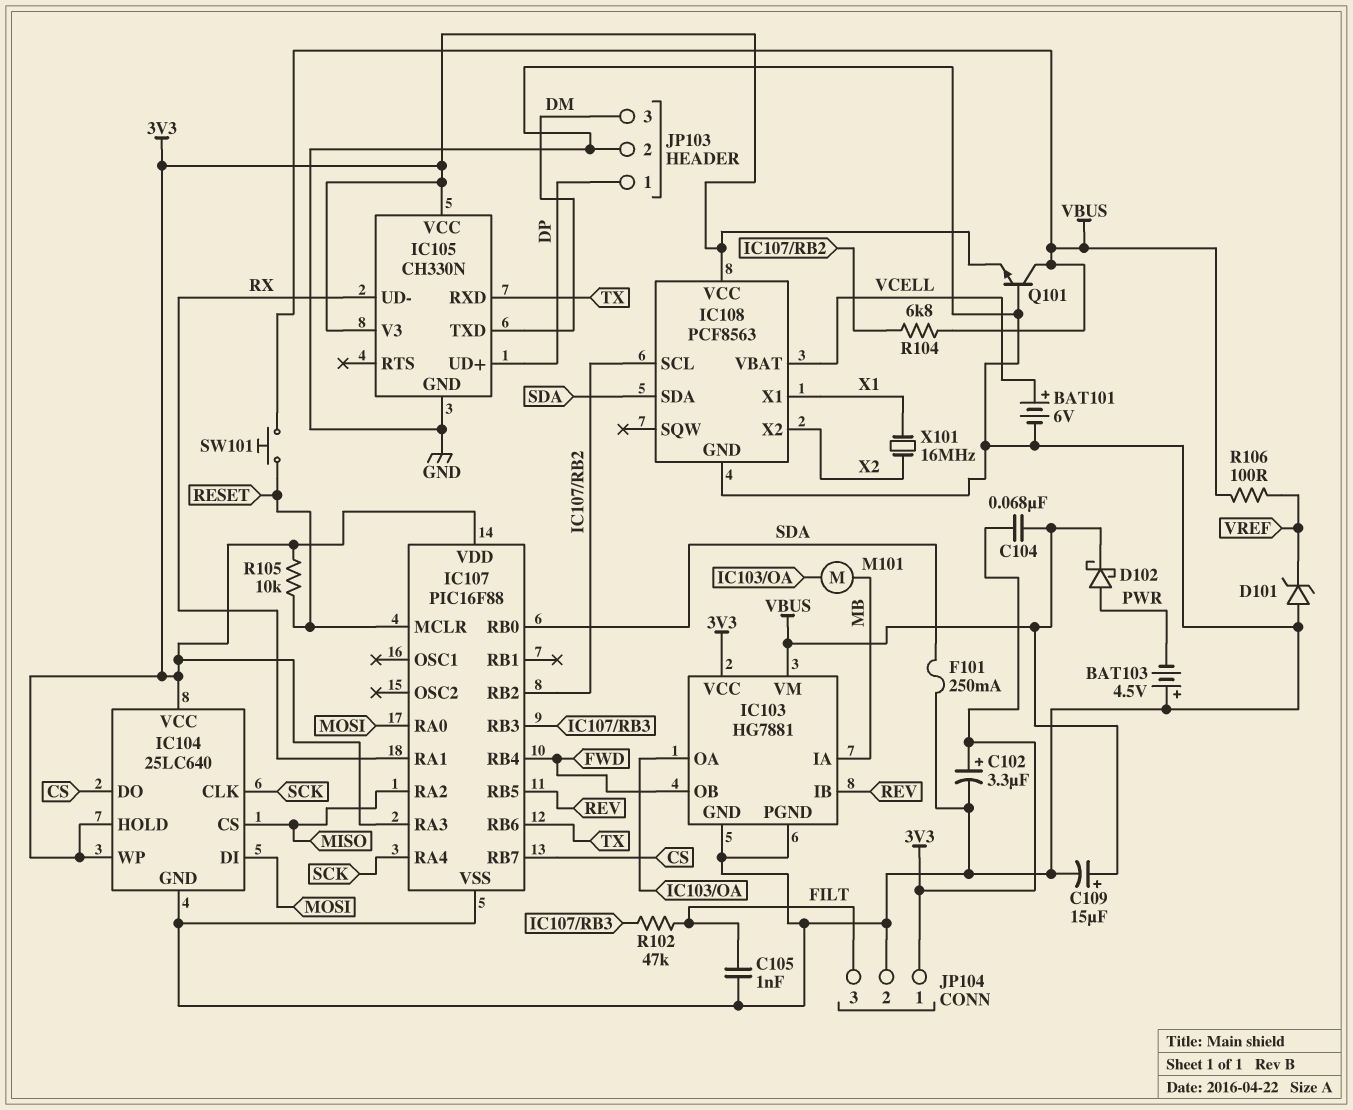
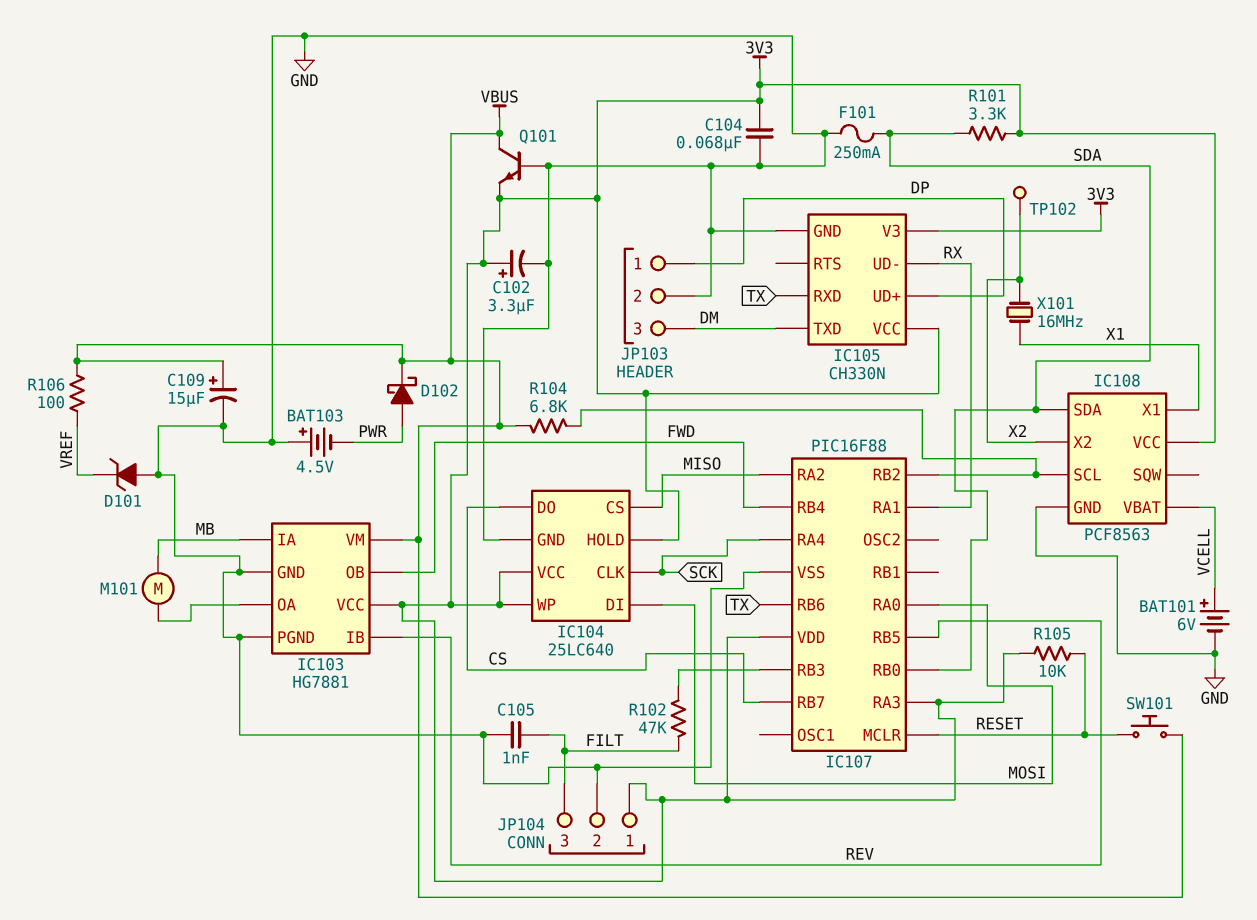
C104: 68nF (3V3, VBUS) -> 68nF (3V3, GND)
R101: none -> 3.3k (3V3, SDA)
TP102: none -> test point (X2)

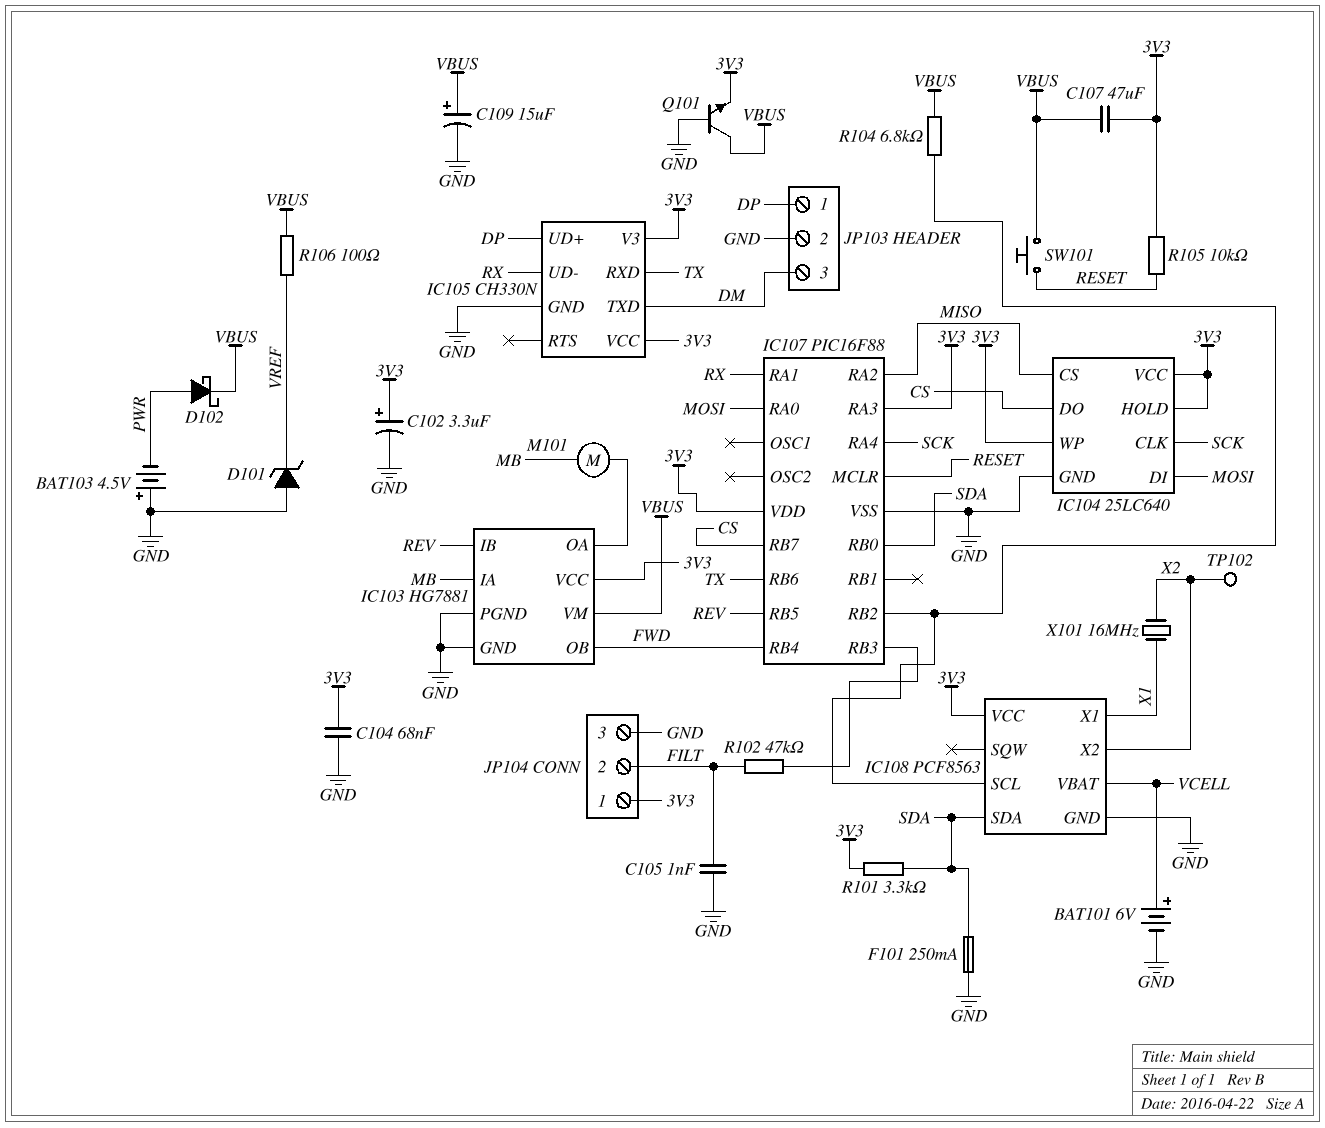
C107: none -> 47uF (3V3, VBUS)
JP104 pin 2: GND -> FILT
JP104 pin 3: FILT -> GND

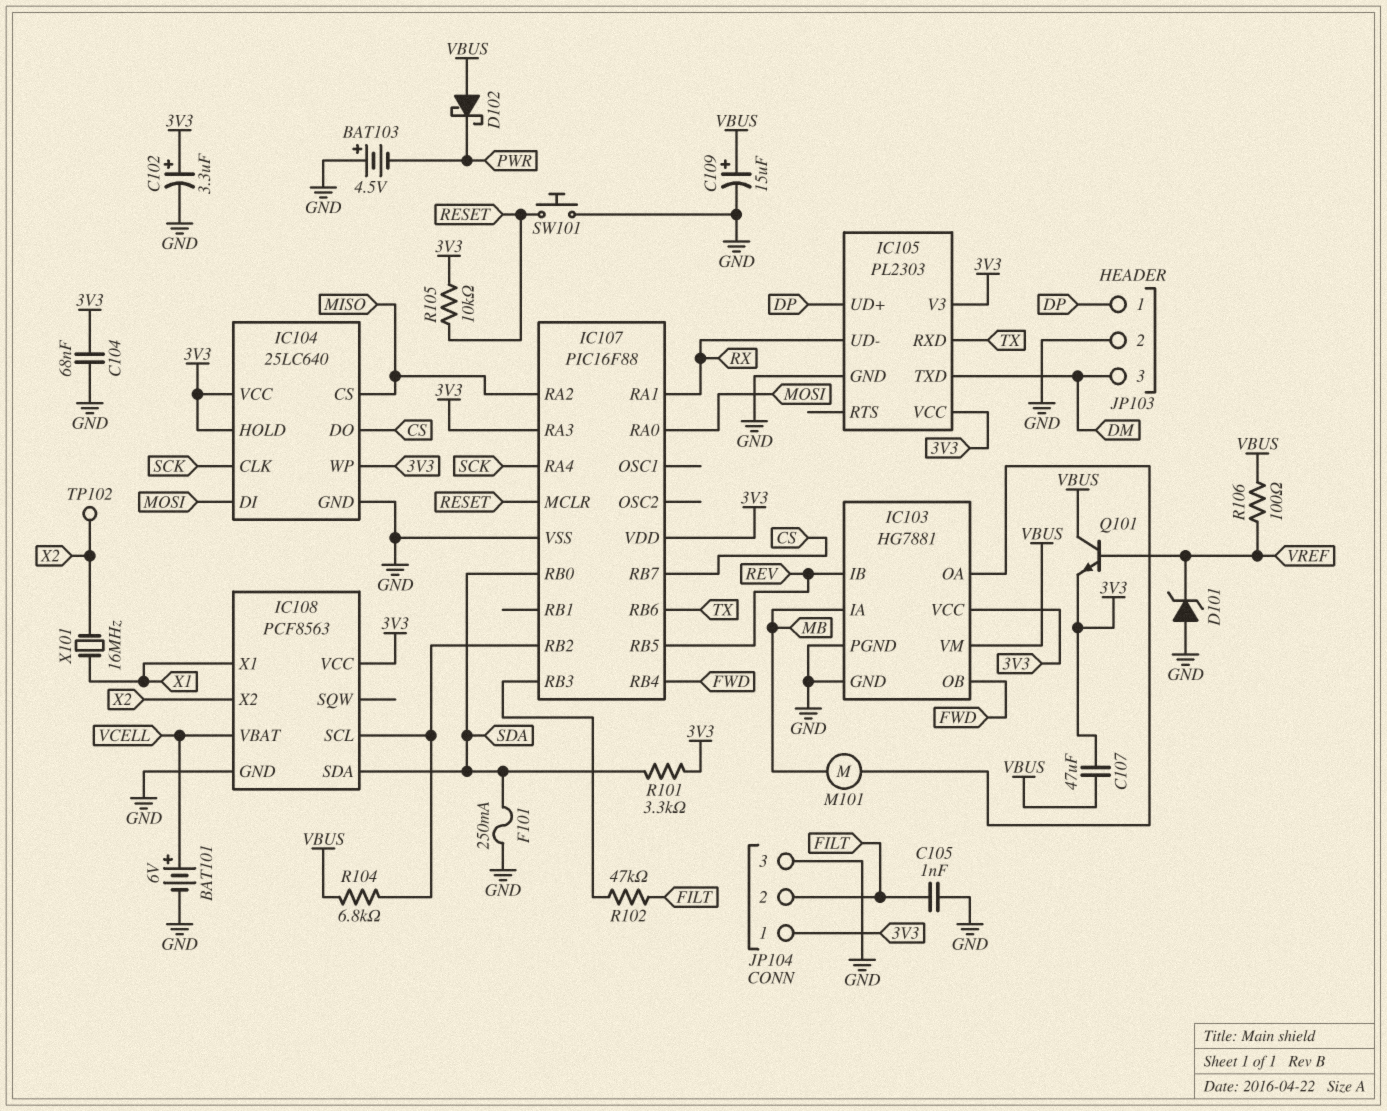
D102: schottky (A PWR, K VBUS) -> schottky (A VBUS, K PWR)
IC105: CH330N -> PL2303
Q101: NPN (B GND, C VBUS, E 3V3) -> NPN (B VREF, C VBUS, E 3V3)
SW101: button (RESET, VBUS) -> button (GND, RESET)

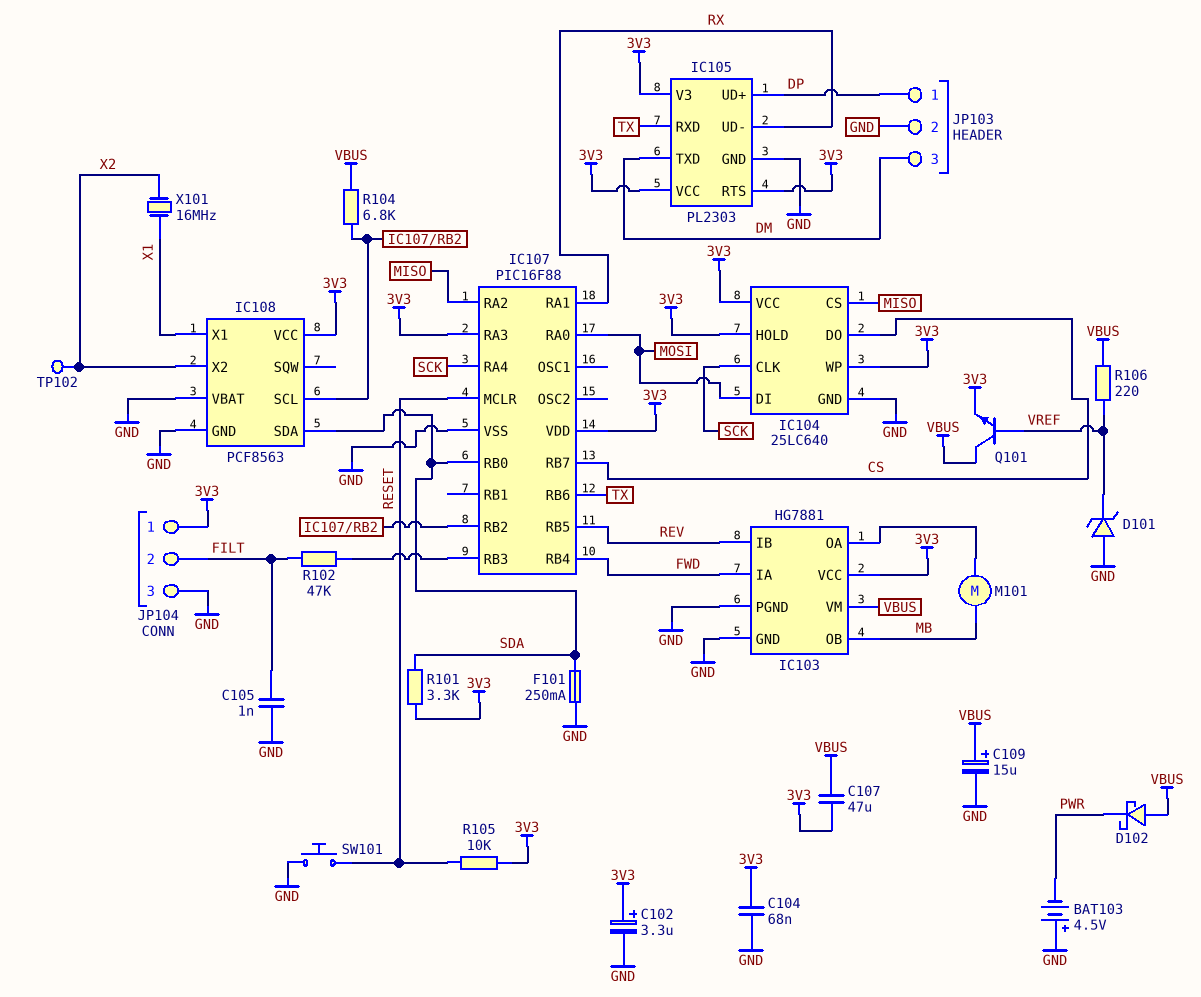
BAT101: 6V (plus VCELL, minus GND) -> none
IC103 pin IA: MB -> FWD
IC103 pin OB: FWD -> MB
IC105 pin RTS: none -> 3V3
IC108 pin VBAT: VCELL -> GND
R106: 100 (VBUS, VREF) -> 220 (VBUS, VREF)

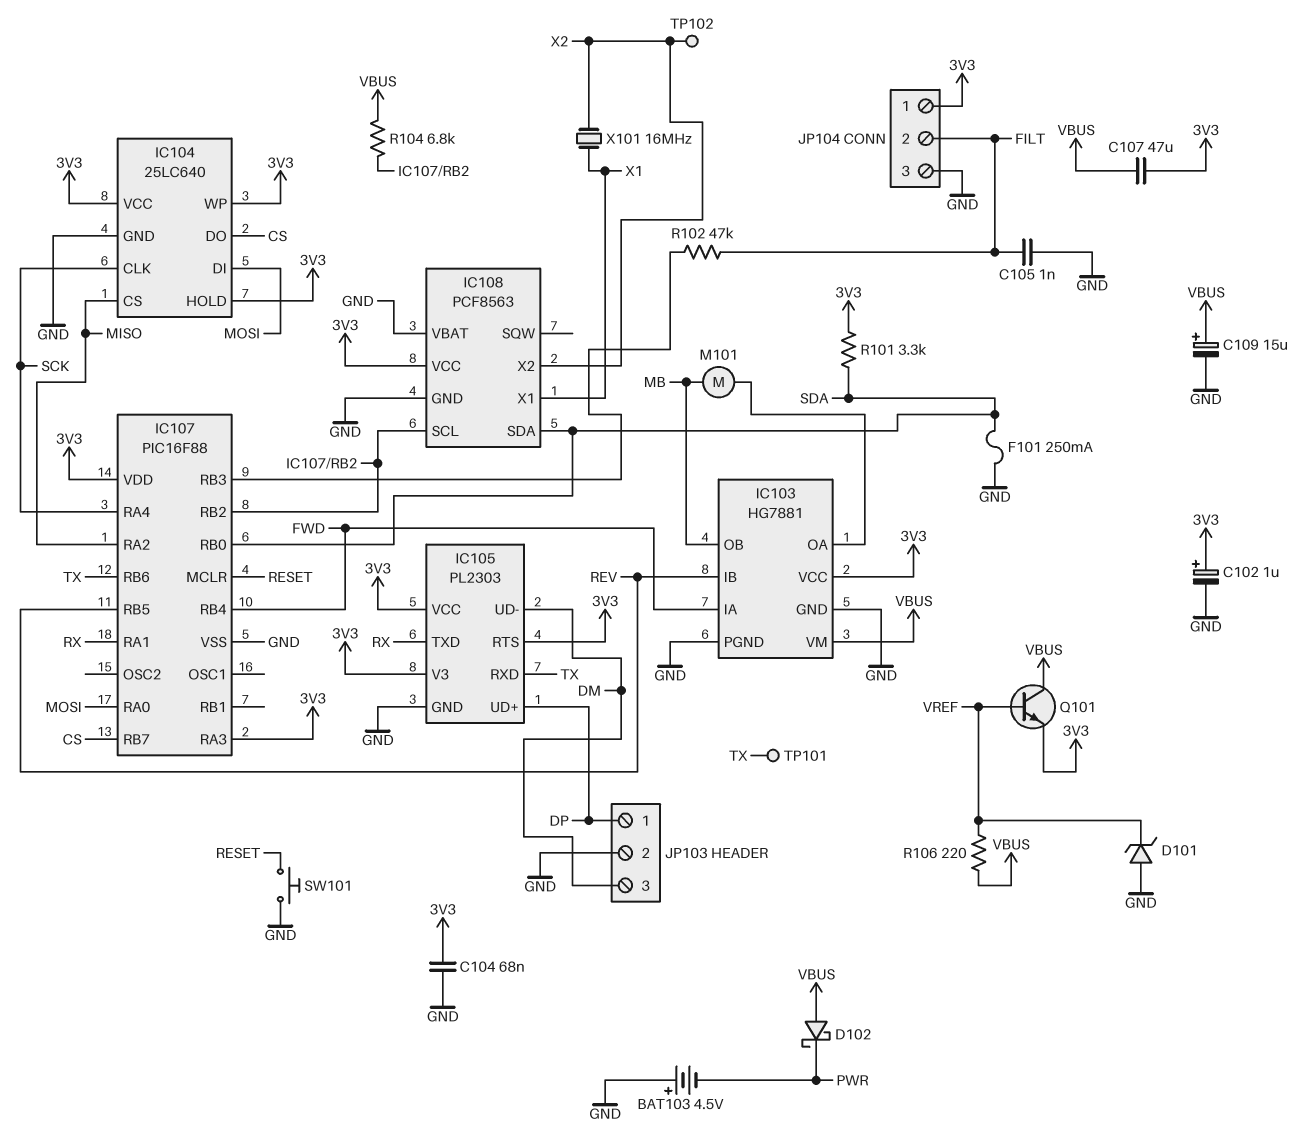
C102: 3.3uF (plus 3V3, minus GND) -> 1uF (plus 3V3, minus GND)
IC105 pin TXD: DM -> RX
IC105 pin UD-: RX -> DM
R105: 10k (3V3, RESET) -> none
TP101: none -> test point (TX)

